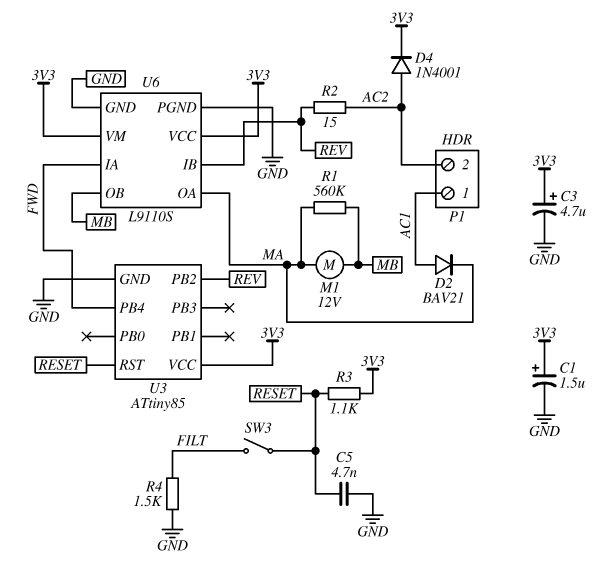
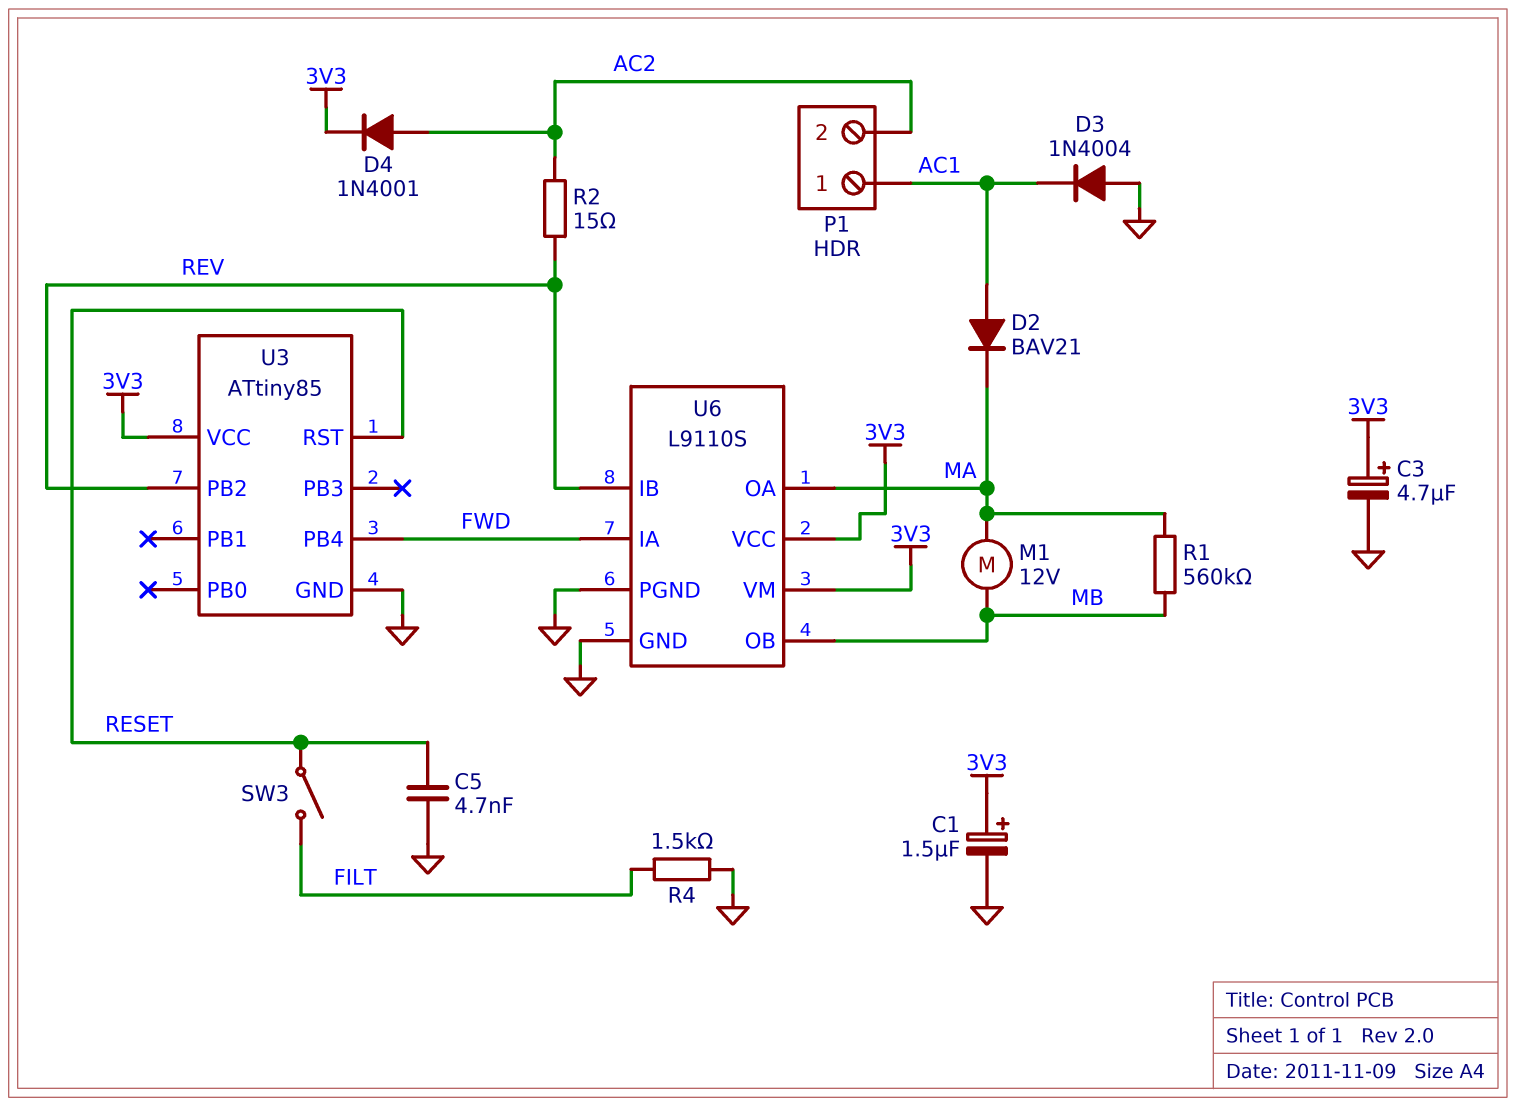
D3: none -> diode 1N4004 (A GND, K AC1)
R3: 1.1k (3V3, RESET) -> none

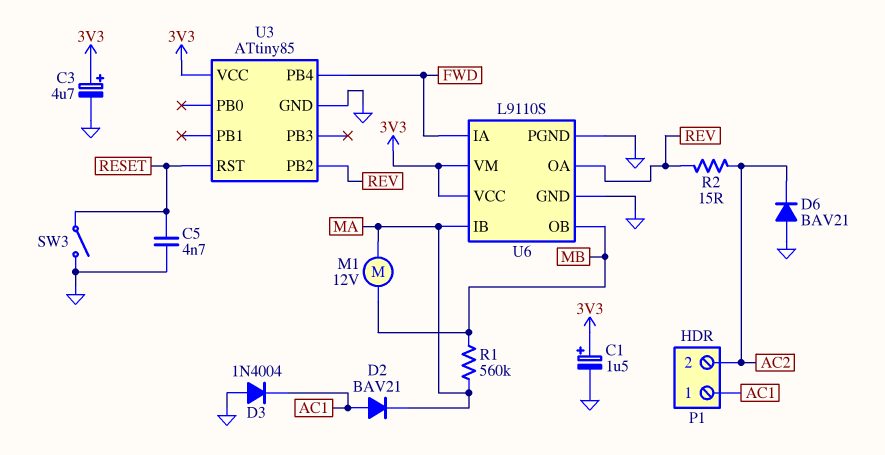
D4: diode 1N4001 (A AC2, K 3V3) -> none
D6: none -> diode BAV21 (A GND, K AC2)
R4: 1.5k (FILT, GND) -> none
SW3: switch (FILT, RESET) -> switch (GND, RESET)
U6 pin IB: REV -> MA
U6 pin OA: MA -> REV

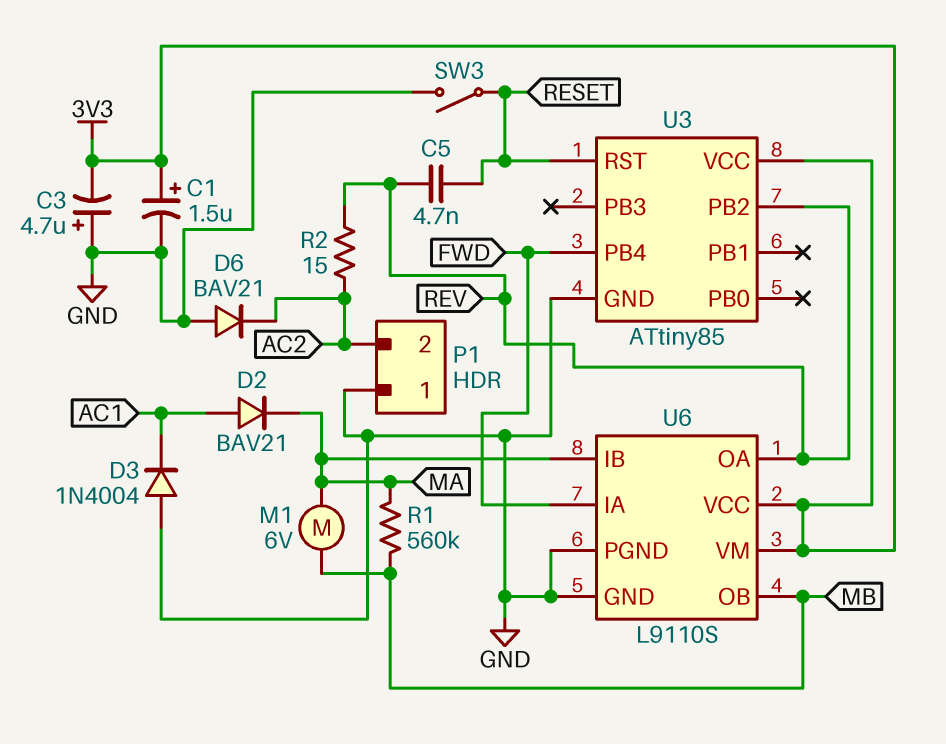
C3: 4.7uF (plus 3V3, minus GND) -> 4.7uF (plus GND, minus 3V3)
C5: 4.7nF (GND, RESET) -> 4.7nF (RESET, REV)
M1: motor 12V (MA, MB) -> motor 6V (MA, MB)
P1 pin 1: AC1 -> GND

